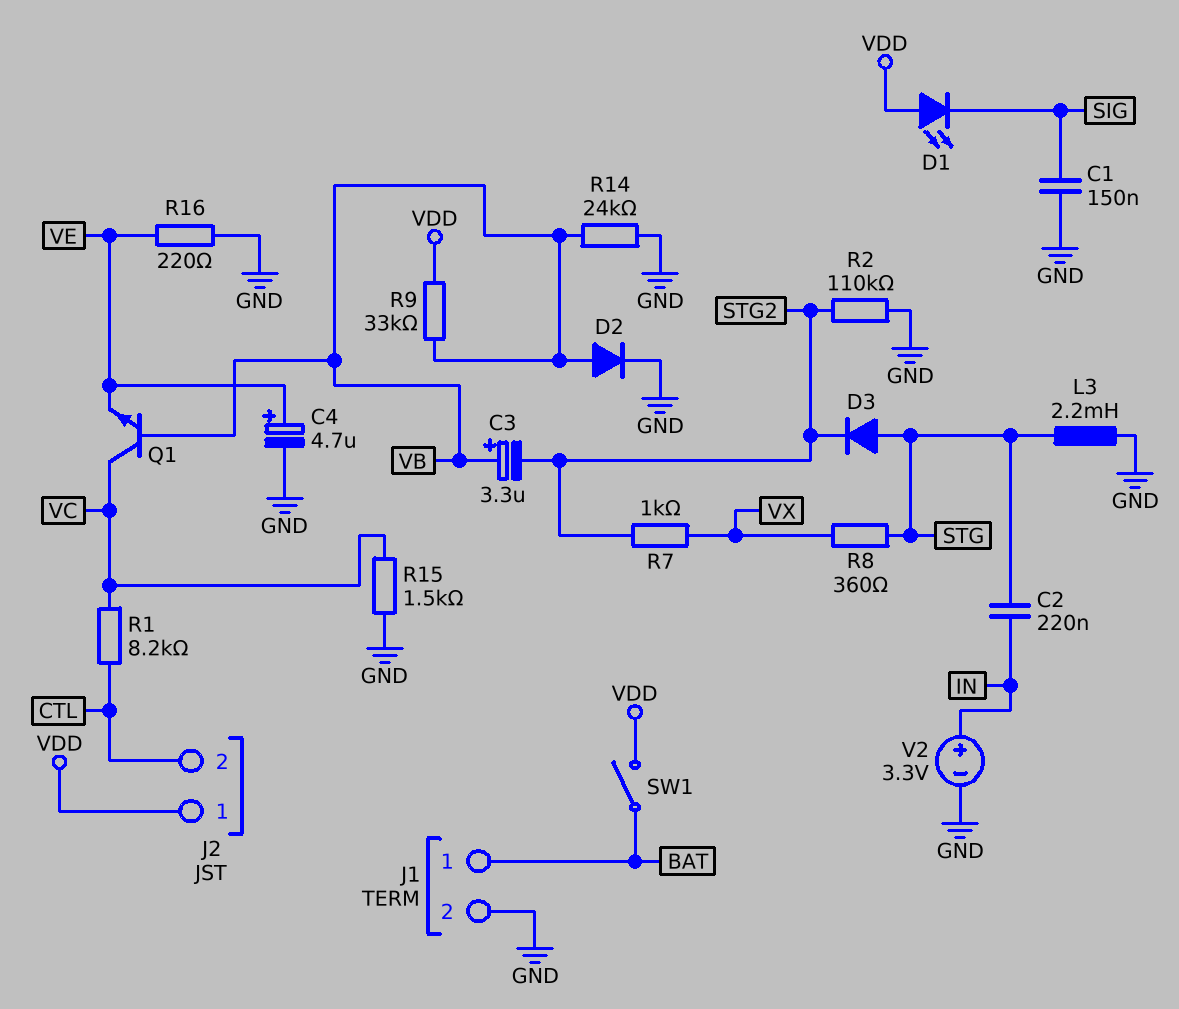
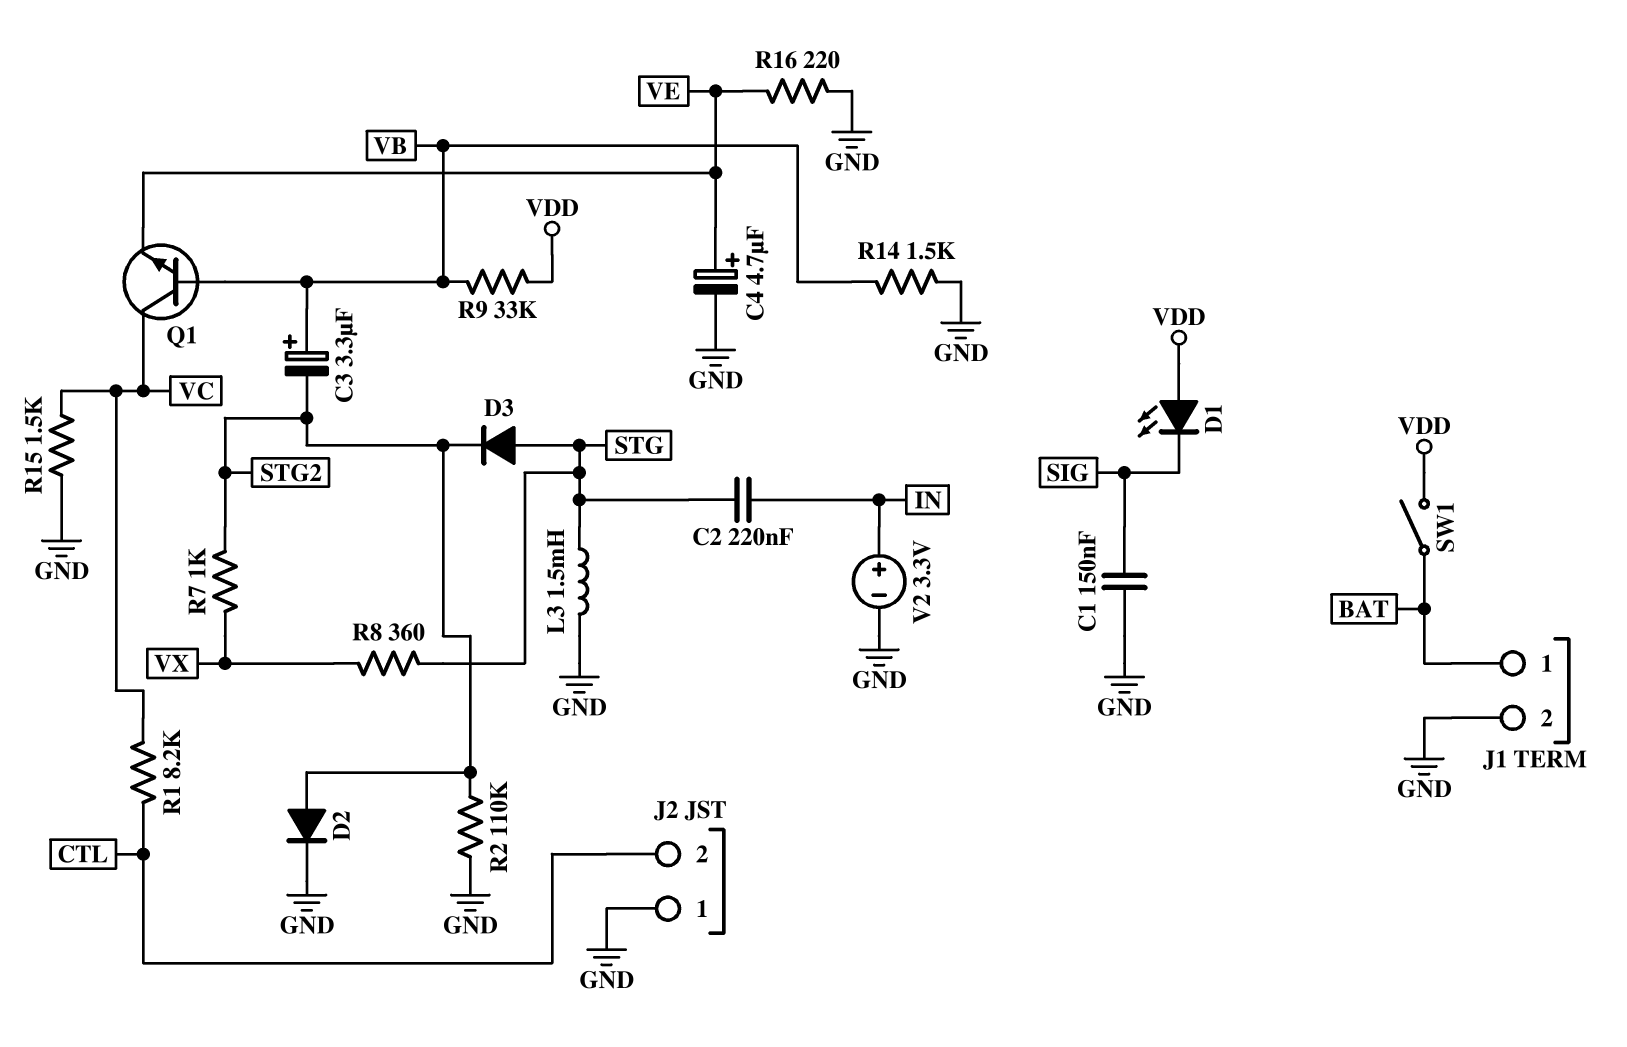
D2: diode (A VB, K GND) -> diode (A STG2, K GND)
J2 pin 1: VDD -> GND
L3: 2.2mH (GND, STG) -> 1.5mH (GND, STG)
R14: 24k (GND, VB) -> 1.5k (GND, VB)

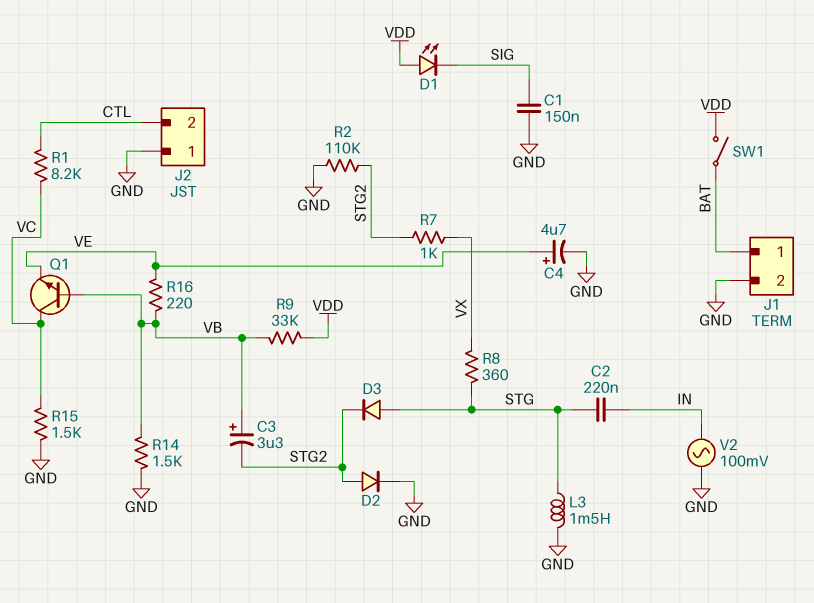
R16: 220 (GND, VE) -> 220 (VB, VE)
V2: 3.3V (plus IN, minus GND) -> AC 100mV (GND, IN)

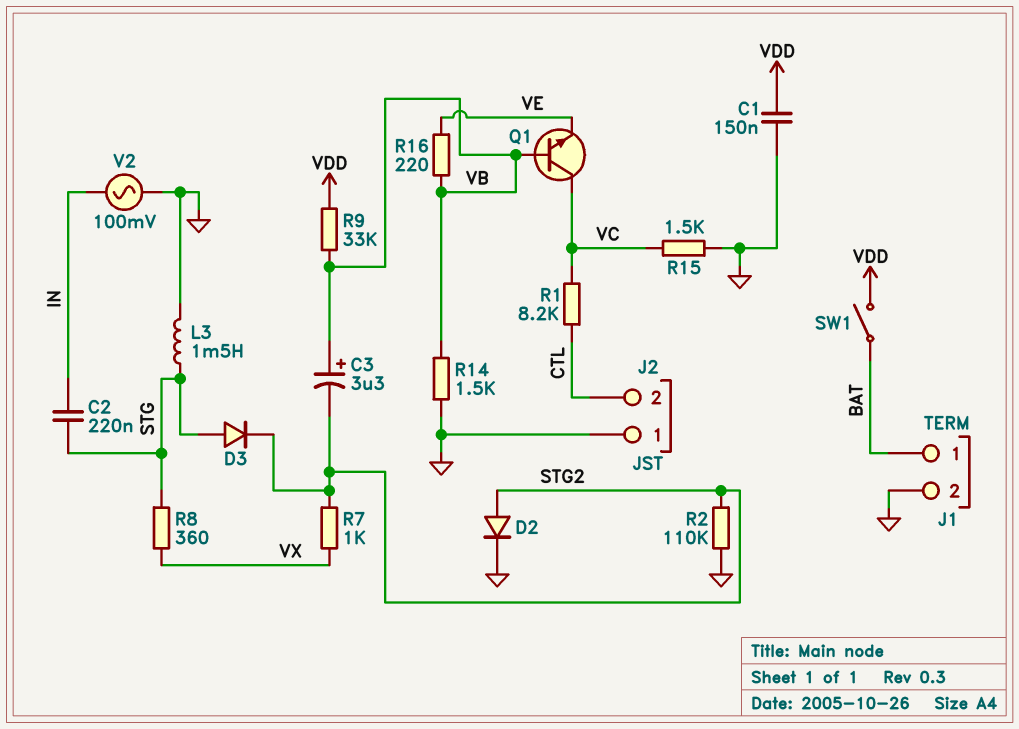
C1: 150nF (GND, SIG) -> 150nF (GND, VDD)
C4: 4.7uF (plus VE, minus GND) -> none
D1: LED (A VDD, K SIG) -> none

